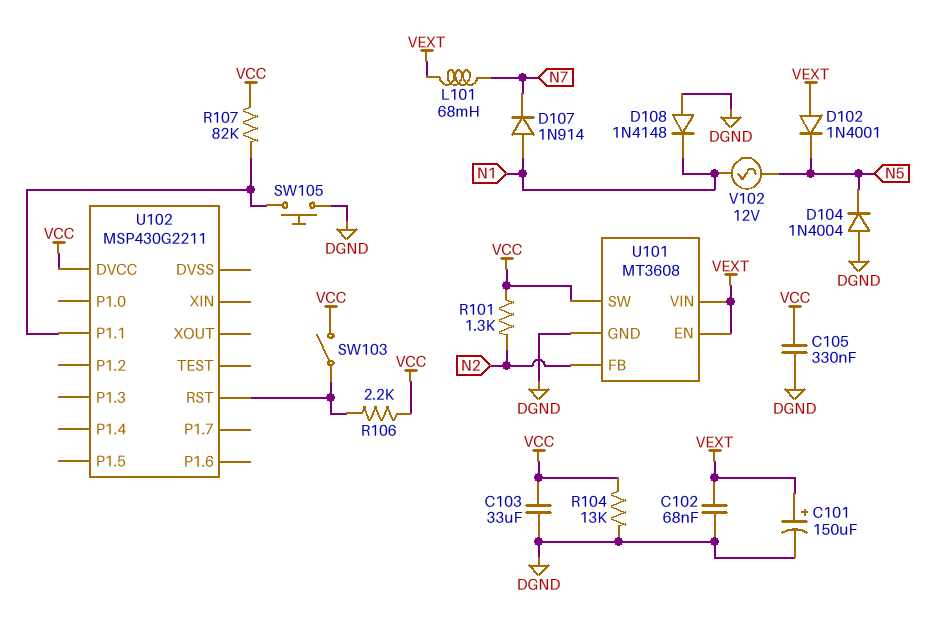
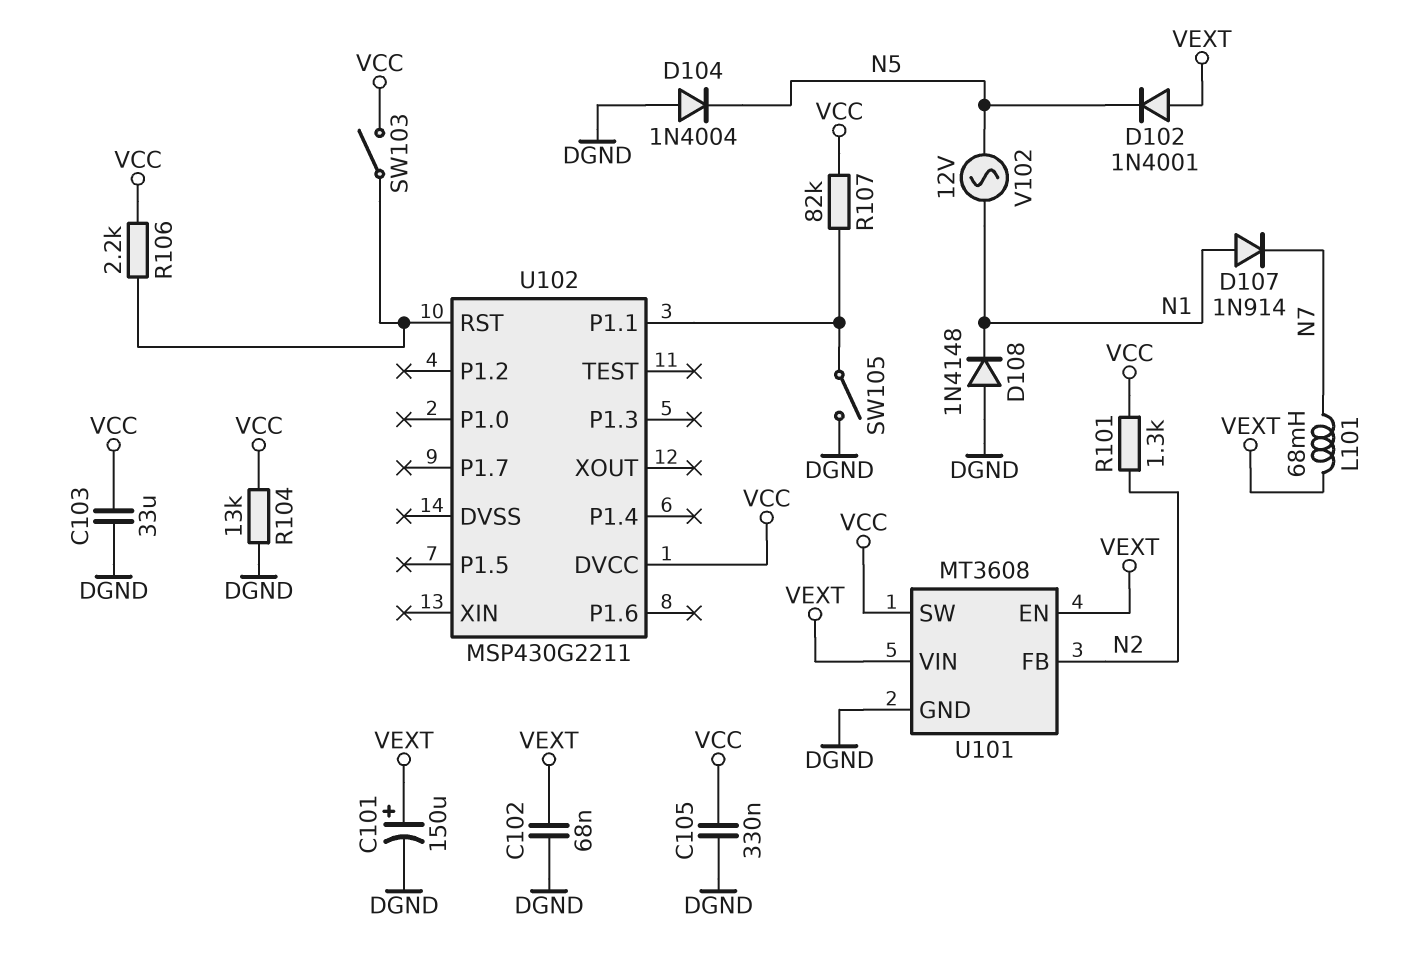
SW105: button (DGND, U102/P1.1) -> switch (DGND, U102/P1.1)

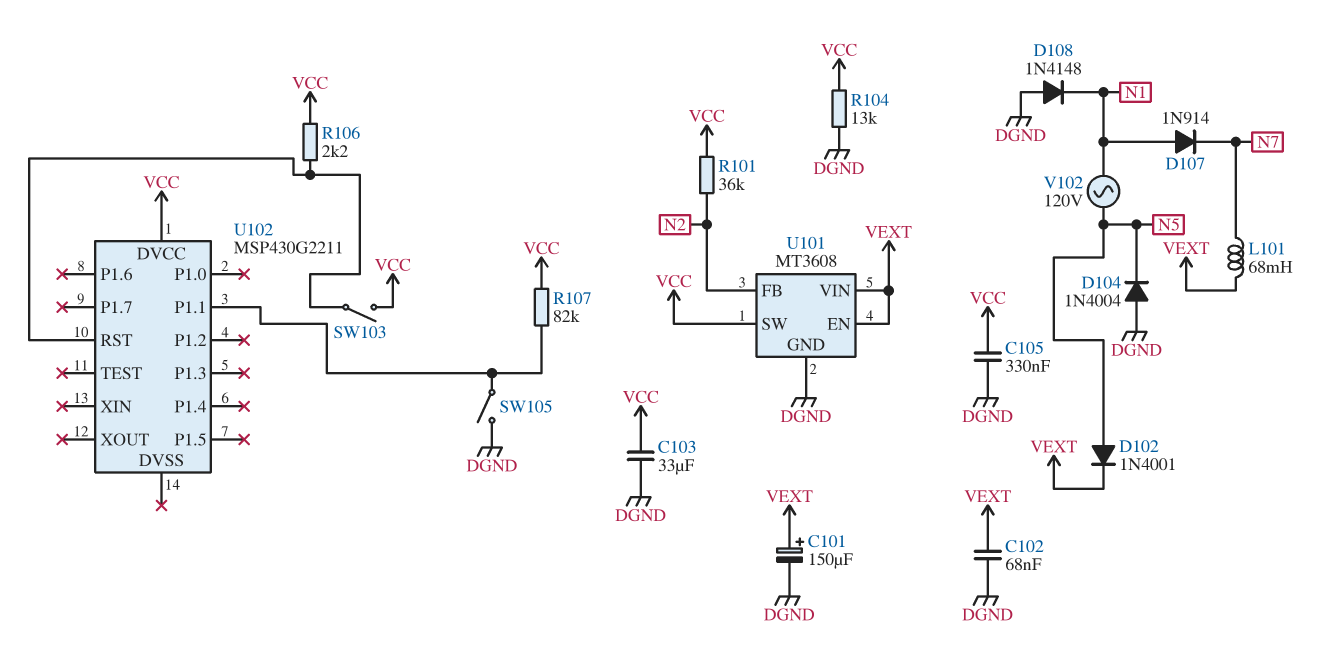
D102: diode 1N4001 (A VEXT, K N5) -> diode 1N4001 (A N5, K VEXT)
R101: 1.3k (N2, VCC) -> 36k (N2, VCC)
V102: AC 12V (N1, N5) -> AC 120V (N1, N5)

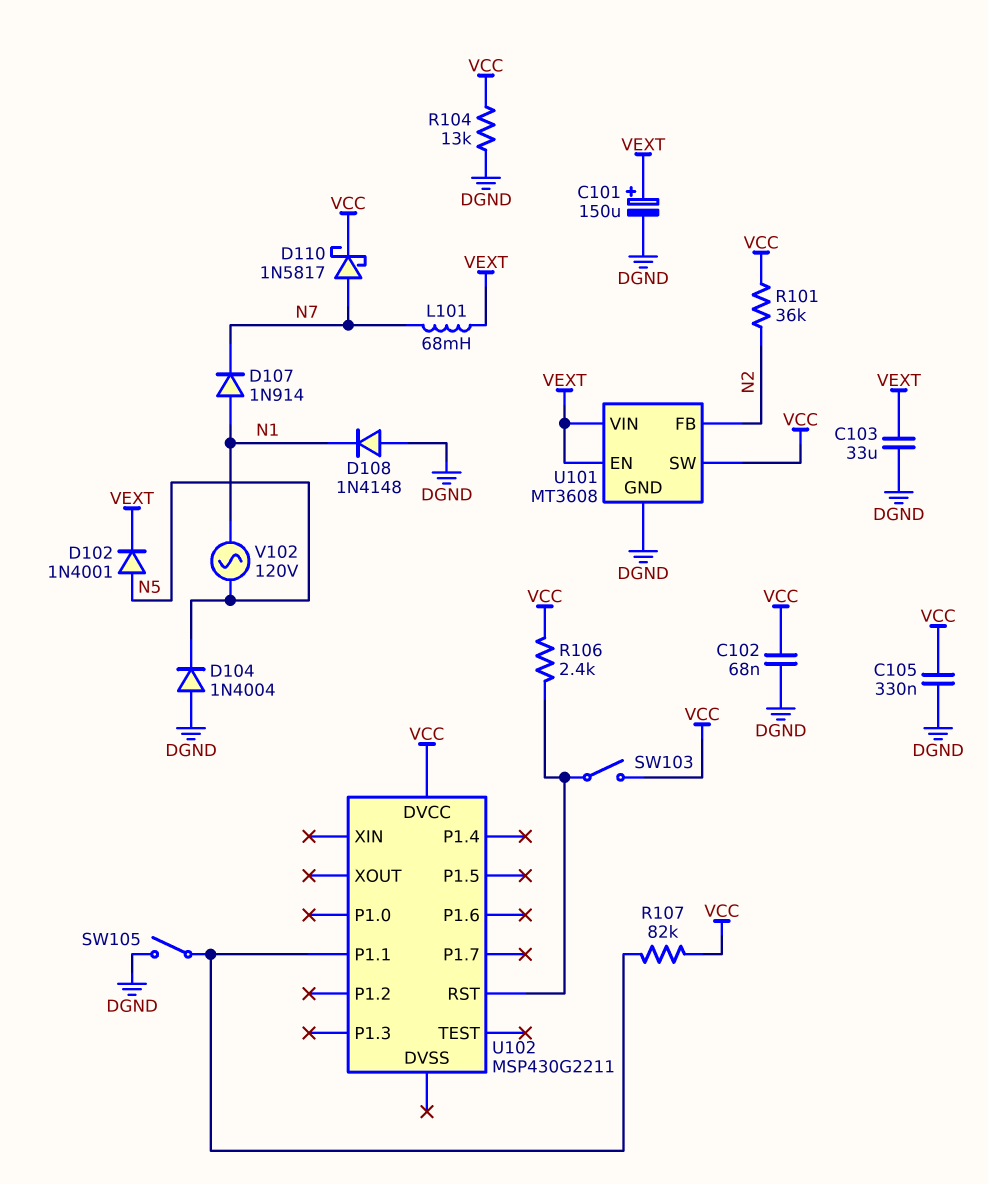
C102: 68nF (DGND, VEXT) -> 68nF (DGND, VCC)
C103: 33uF (DGND, VCC) -> 33uF (DGND, VEXT)
D110: none -> schottky 1N5817 (A N7, K VCC)
R106: 2.2k (U102/RST, VCC) -> 2.4k (U102/RST, VCC)

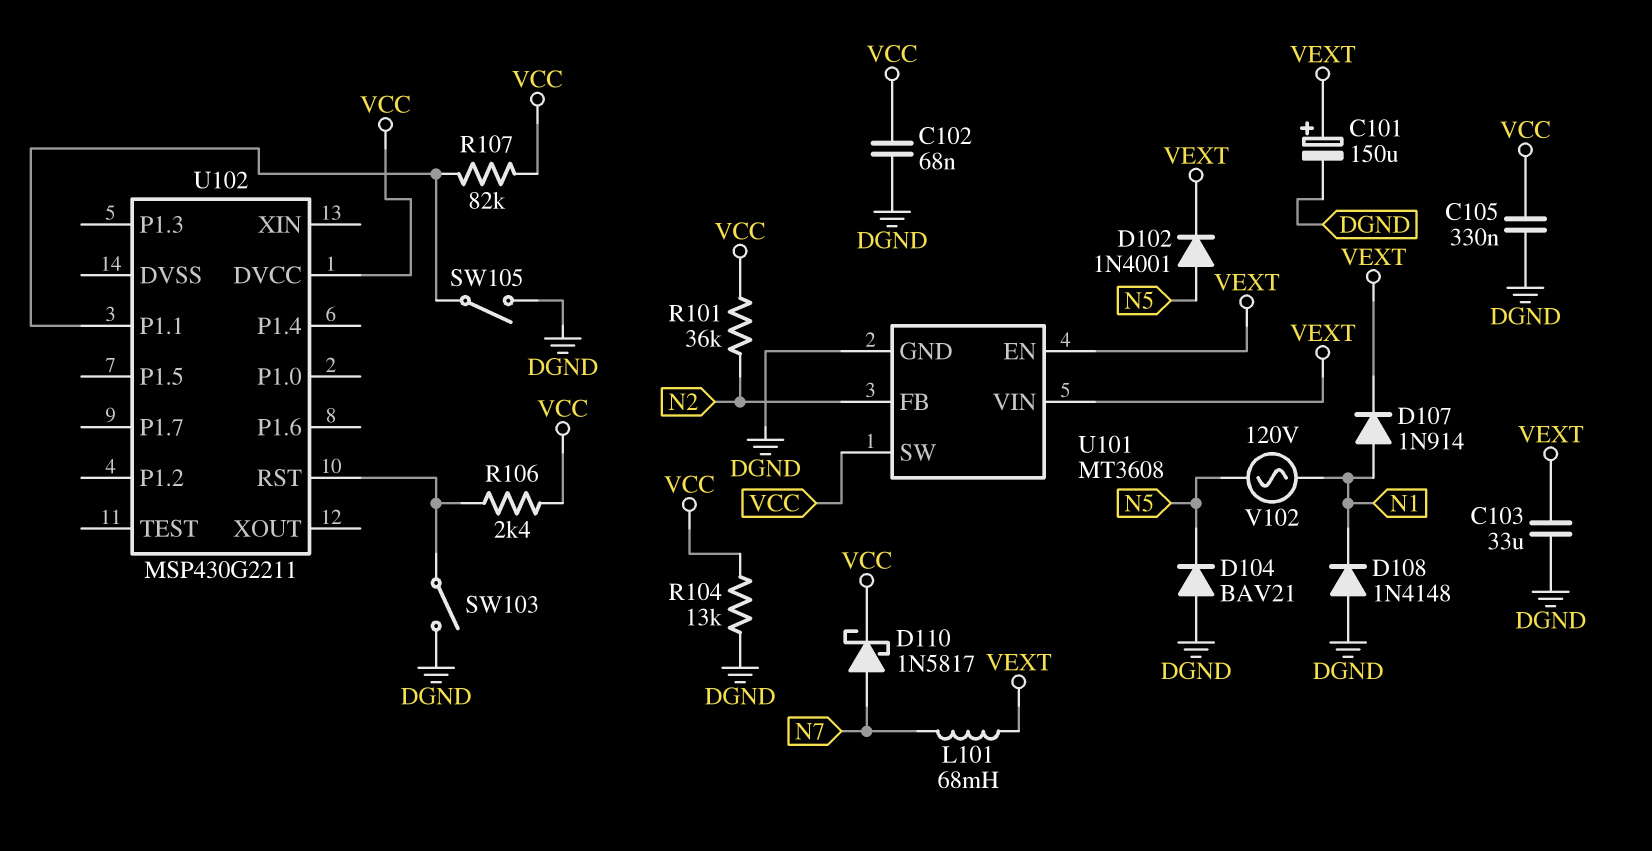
D104: diode 1N4004 (A DGND, K N5) -> diode BAV21 (A DGND, K N5)
D107: diode 1N914 (A N1, K N7) -> diode 1N914 (A N1, K VEXT)
SW103: switch (U102/RST, VCC) -> switch (DGND, U102/RST)

